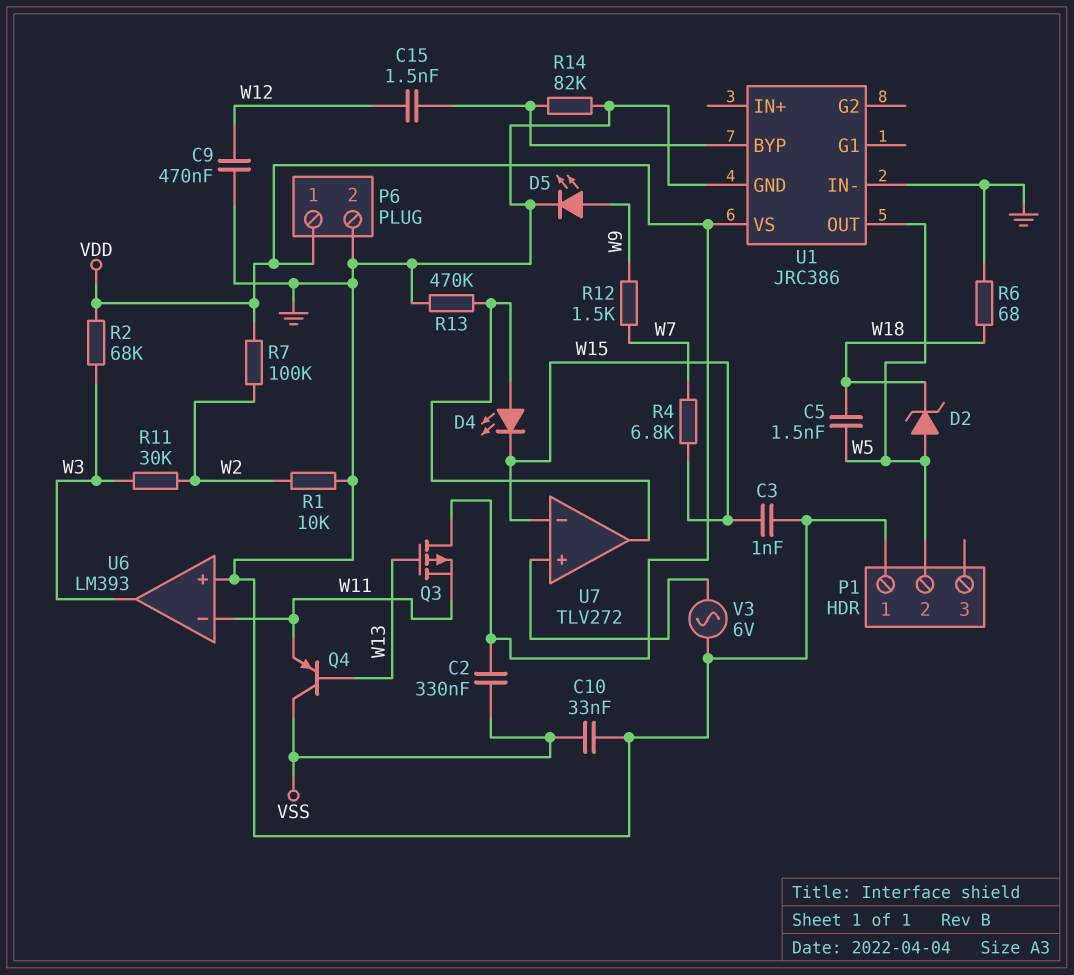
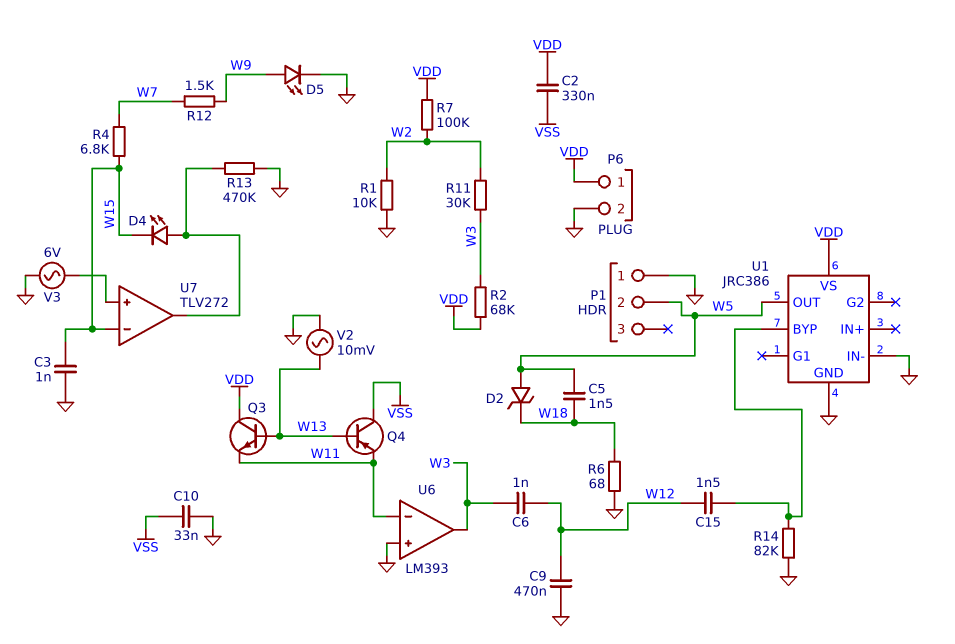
C6: none -> 1nF (W3, W12)
Q3: PMOS (G W13, D VDD, S W11) -> NPN (B W13, C VDD, E W11)
V2: none -> AC 10mV (GND, W13)

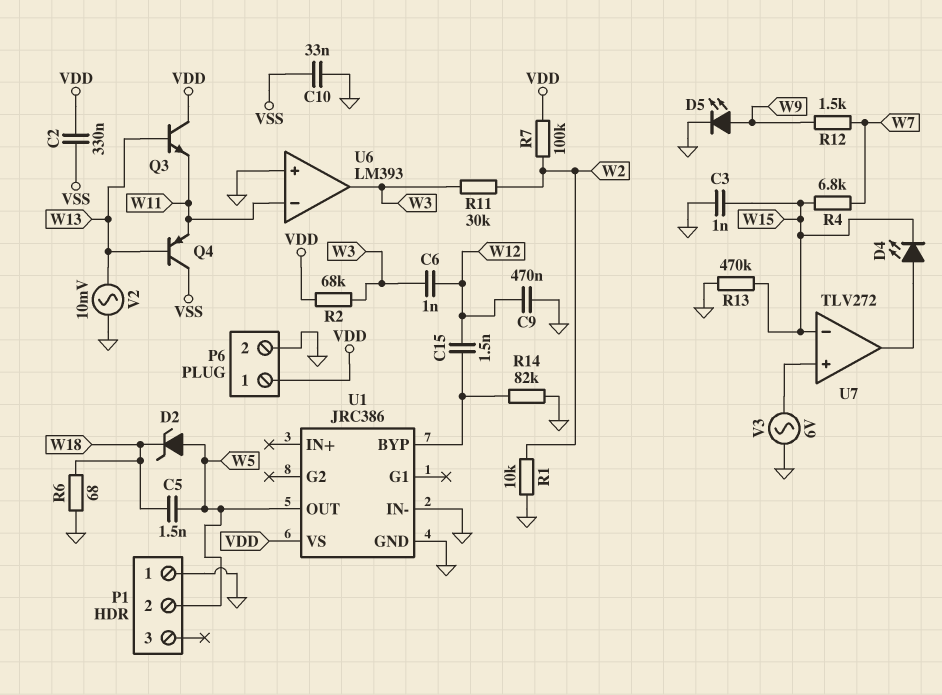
R13: 470k (GND, U7/out) -> 470k (GND, W15)

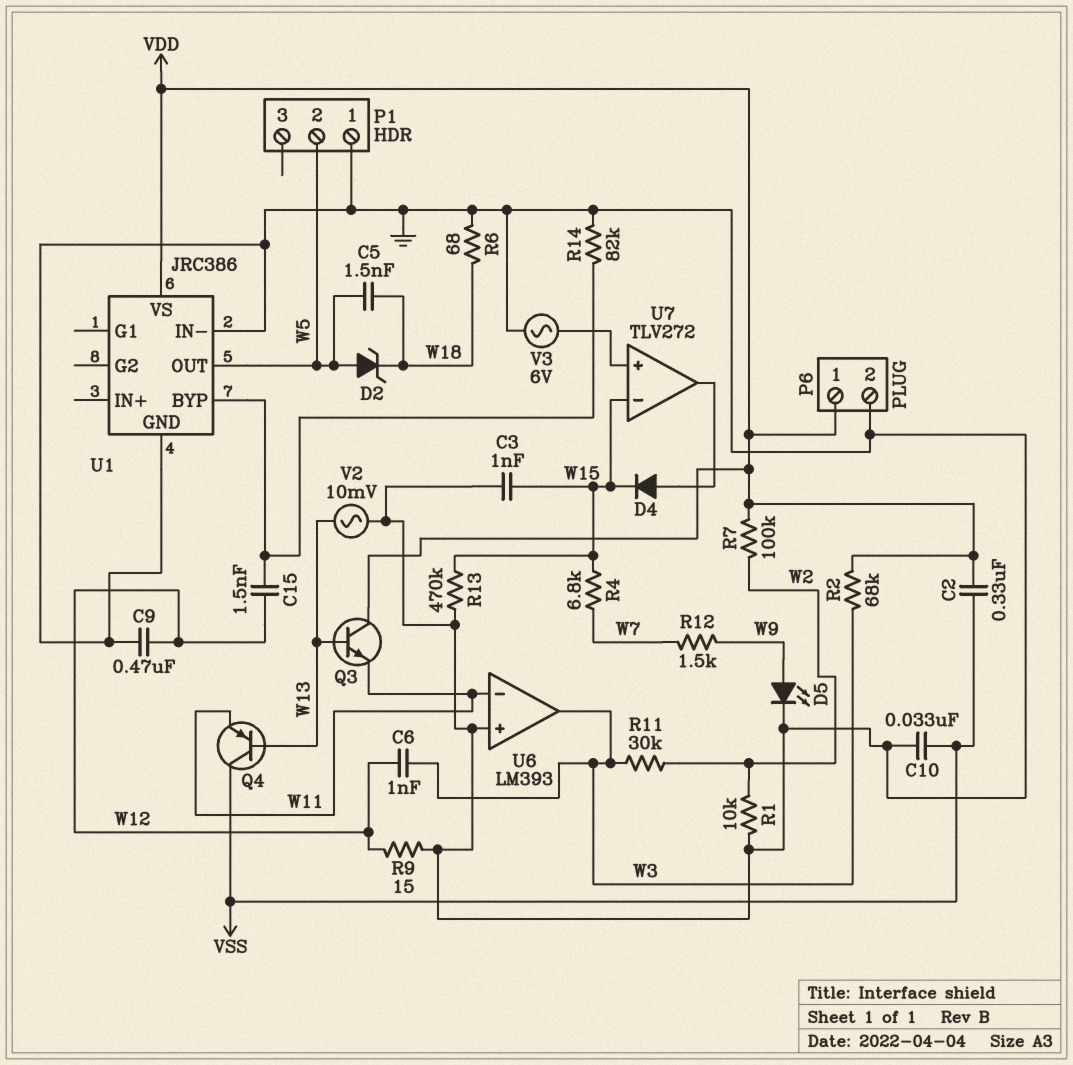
D4: LED (A U7/out, K W15) -> diode (A U7/out, K W15)
R9: none -> 15 (GND, W12)

